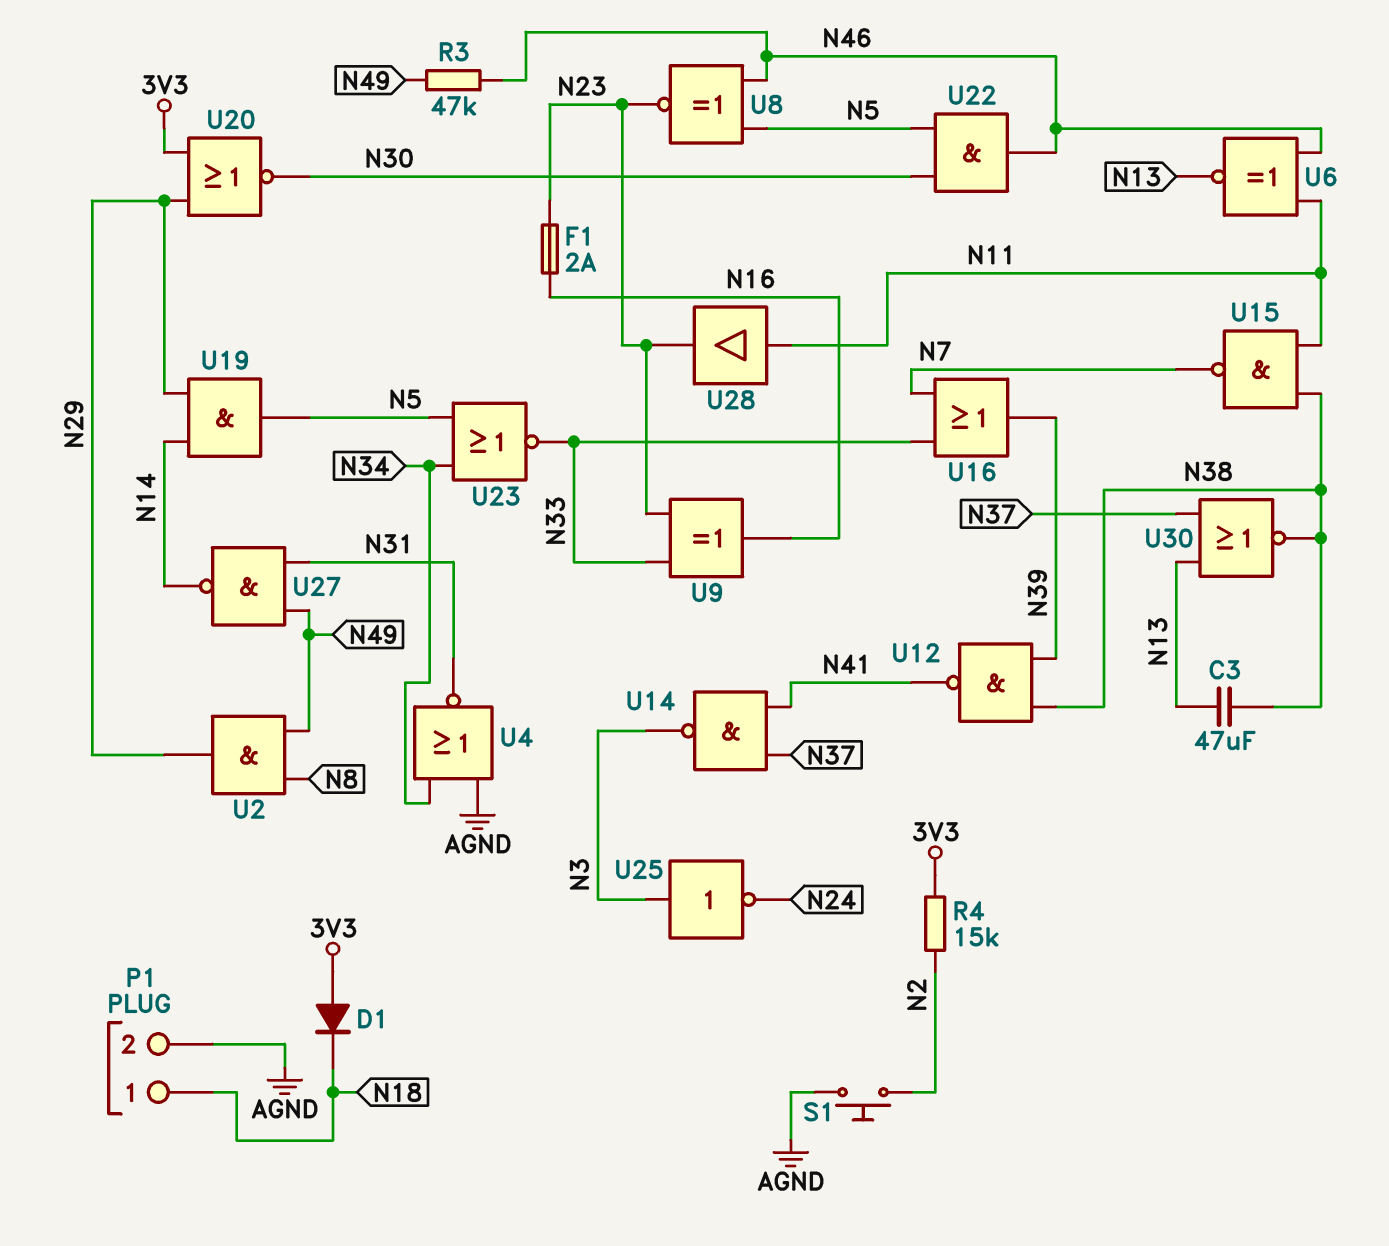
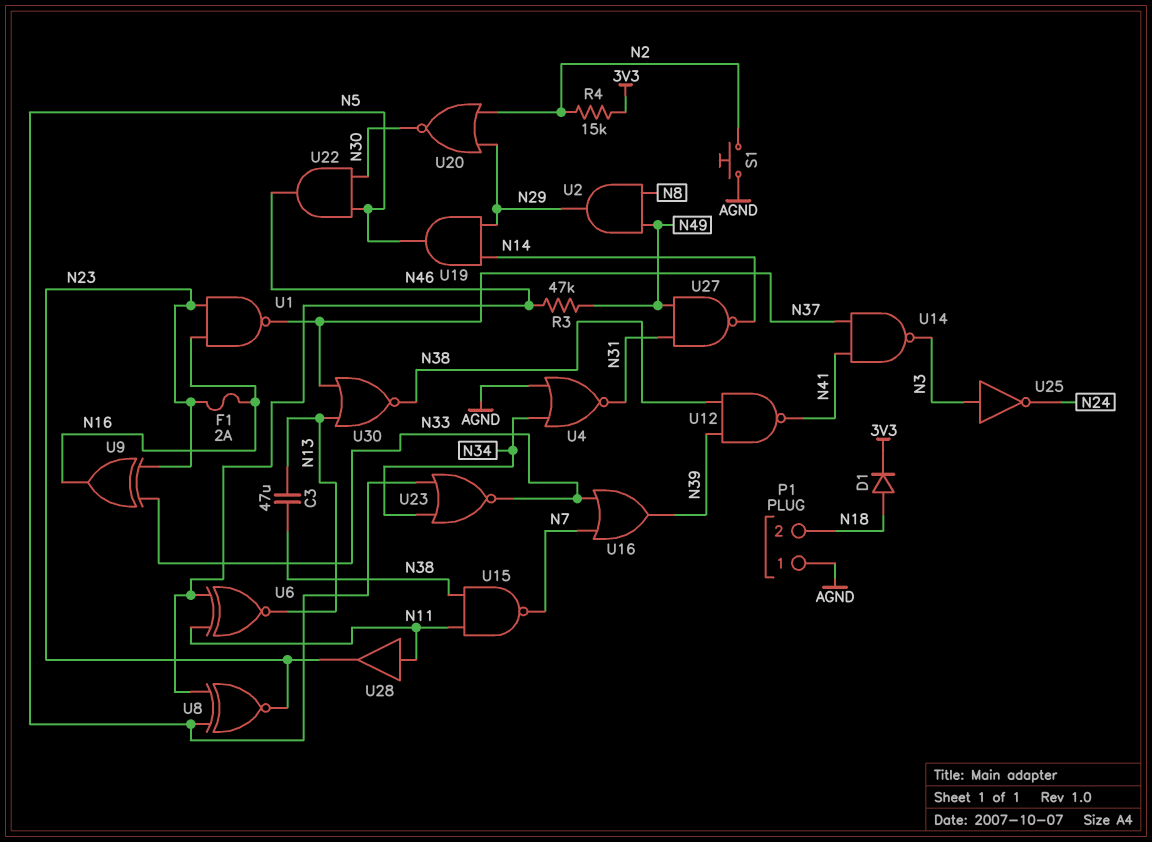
D1: diode (A 3V3, K N18) -> diode (A N18, K 3V3)
P1 pin 1: N18 -> AGND
P1 pin 2: AGND -> N18
U1: none -> NAND (in N16, in N23, out N37)
U20: NOR (in 3V3, in N29, out N30) -> NOR (in N2, in N29, out N30)

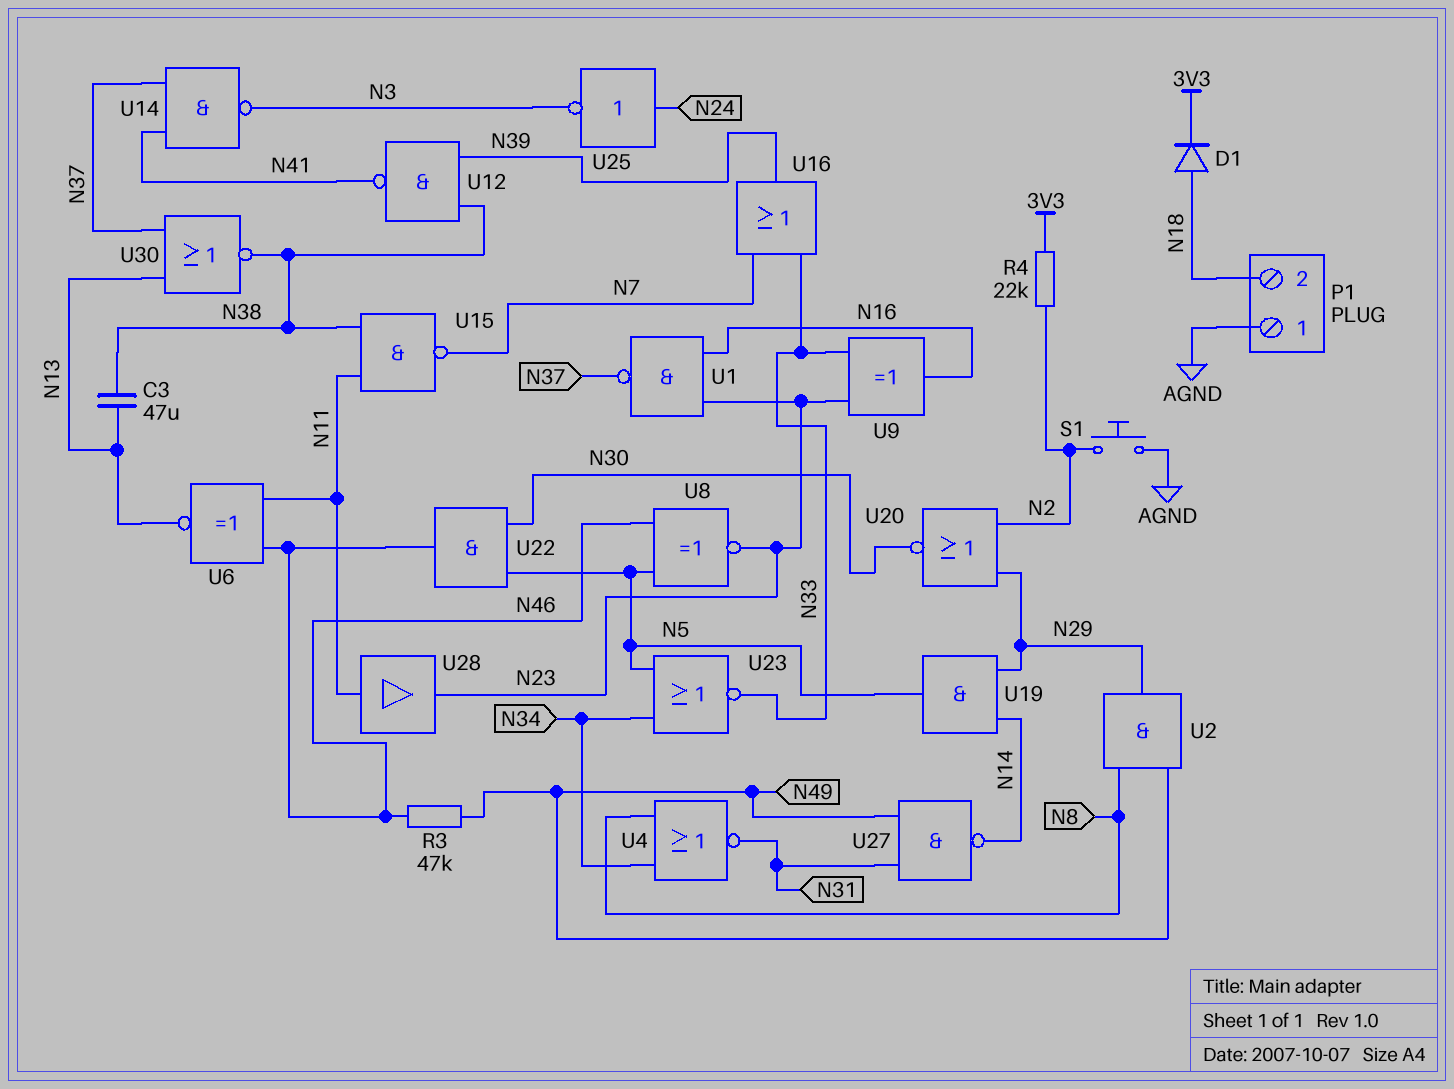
F1: 2A (N16, N23) -> none
R4: 15k (3V3, N2) -> 22k (3V3, N2)
U4: NOR (in AGND, in N34, out N31) -> NOR (in N8, in N34, out N31)
U25: NOT (in N3, out N24) -> NOT (in N24, out N3)

